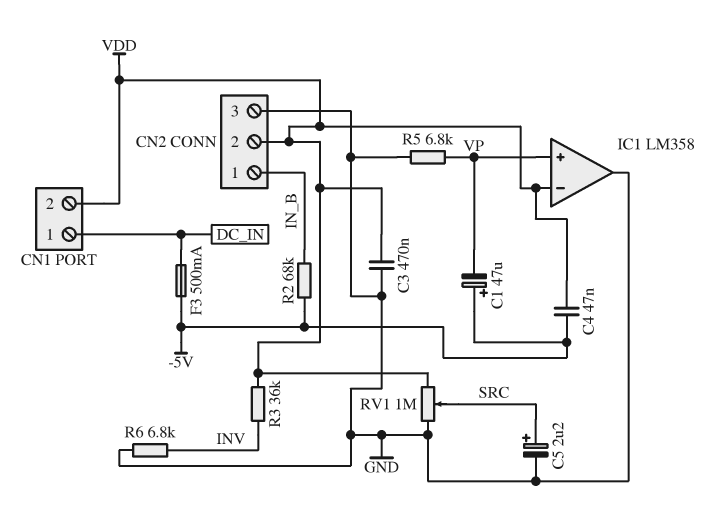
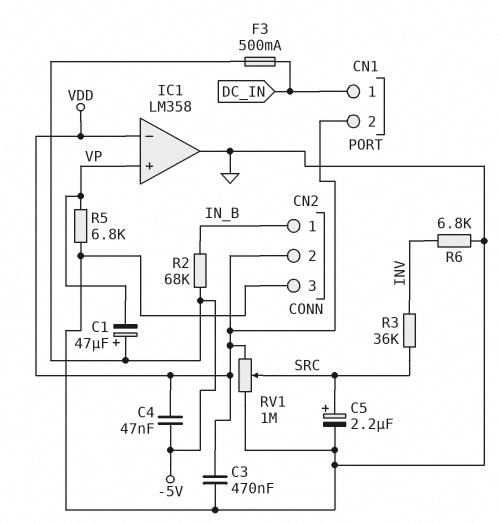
R3: 36k (INV, VDD) -> 36k (INV, SRC)

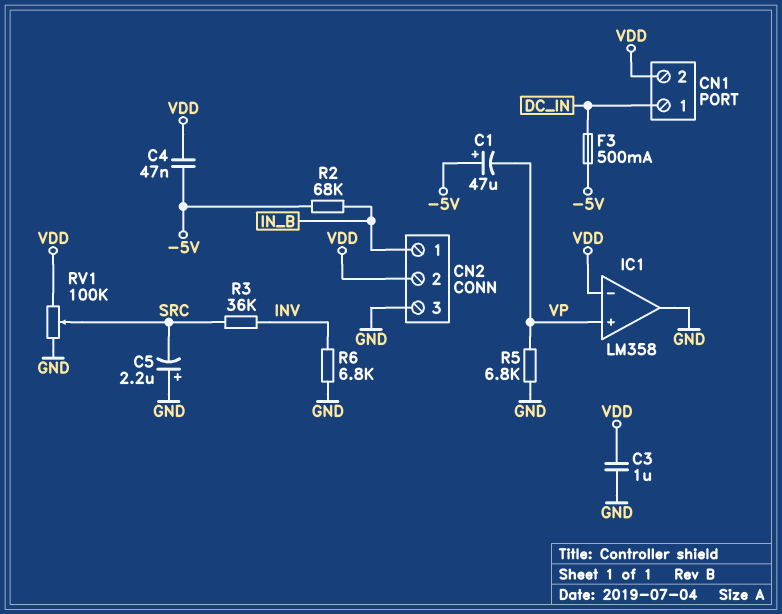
C3: 470nF (GND, VDD) -> 1uF (GND, VDD)
C5: 2.2uF (plus SRC, minus GND) -> 2.2uF (plus GND, minus SRC)
RV1: 1M (GND, VDD, wiper SRC) -> 100k (GND, VDD, wiper SRC)

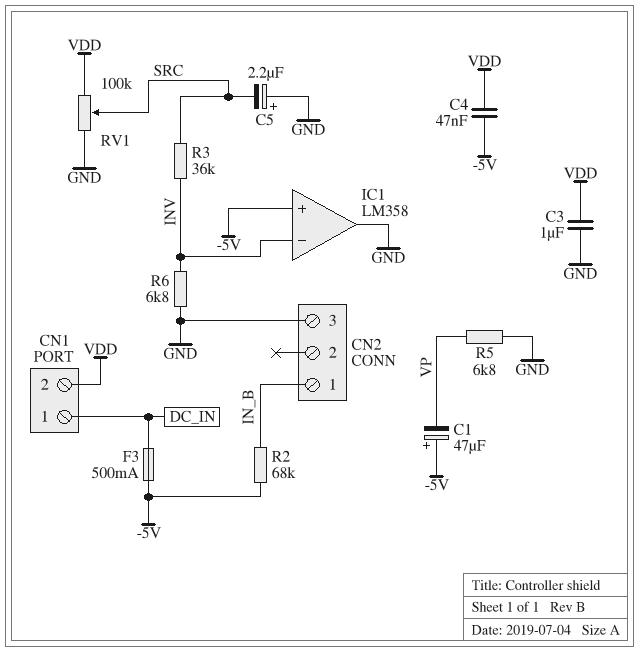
CN2 pin 2: VDD -> none
IC1 pin in+: VP -> -5V
IC1 pin in-: VDD -> INV

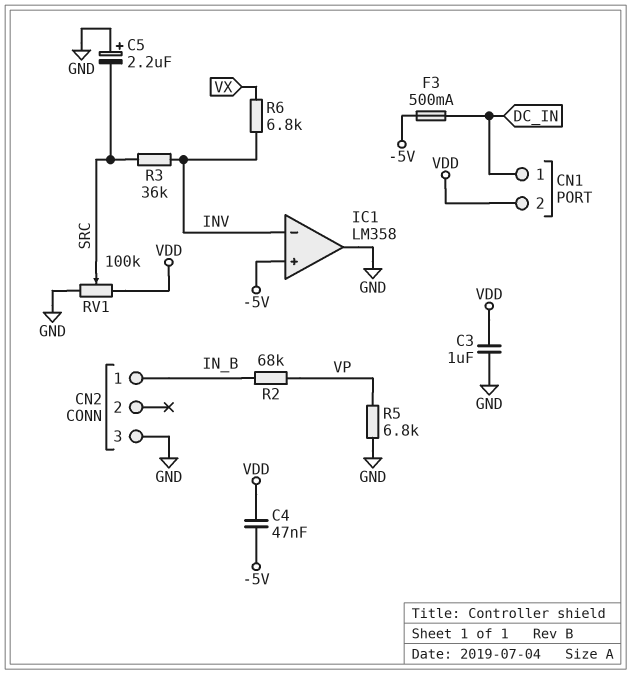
C1: 47uF (plus -5V, minus VP) -> none
R2: 68k (-5V, IN_B) -> 68k (IN_B, VP)
R6: 6.8k (GND, INV) -> 6.8k (INV, VX)

